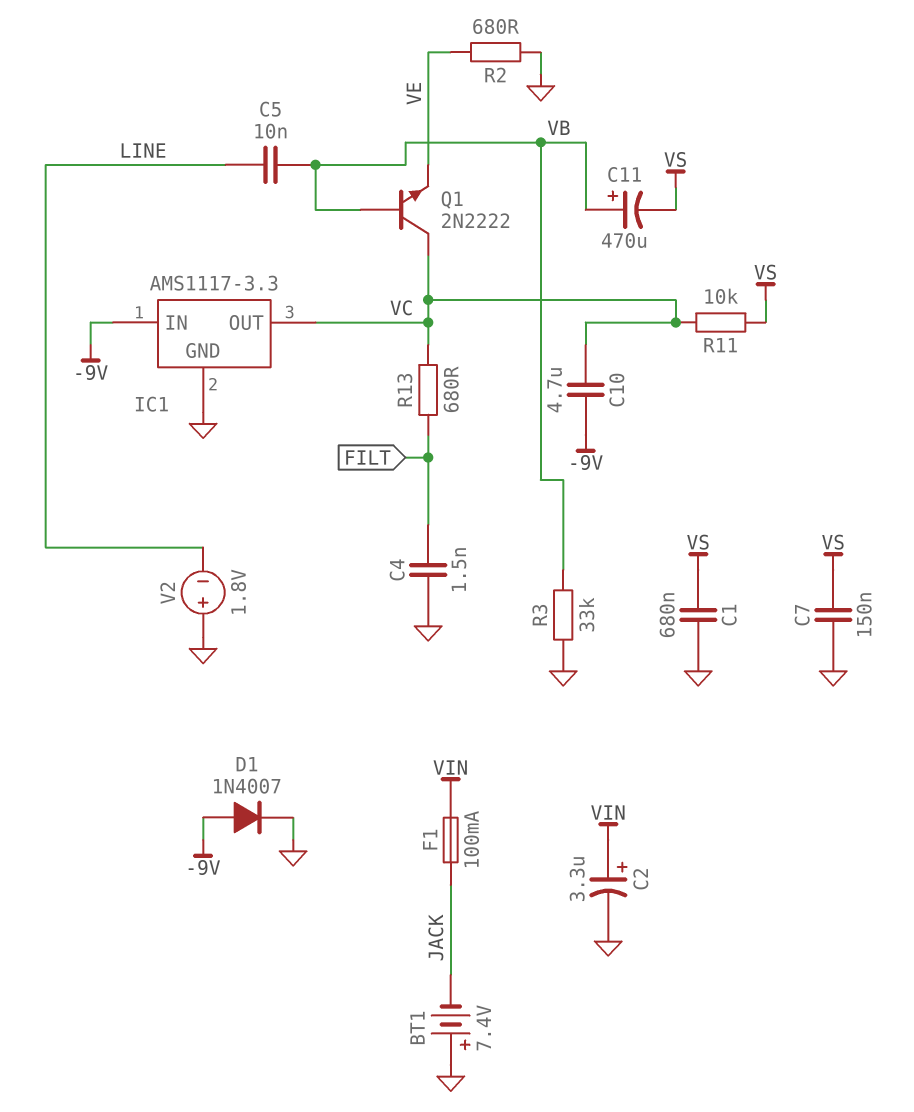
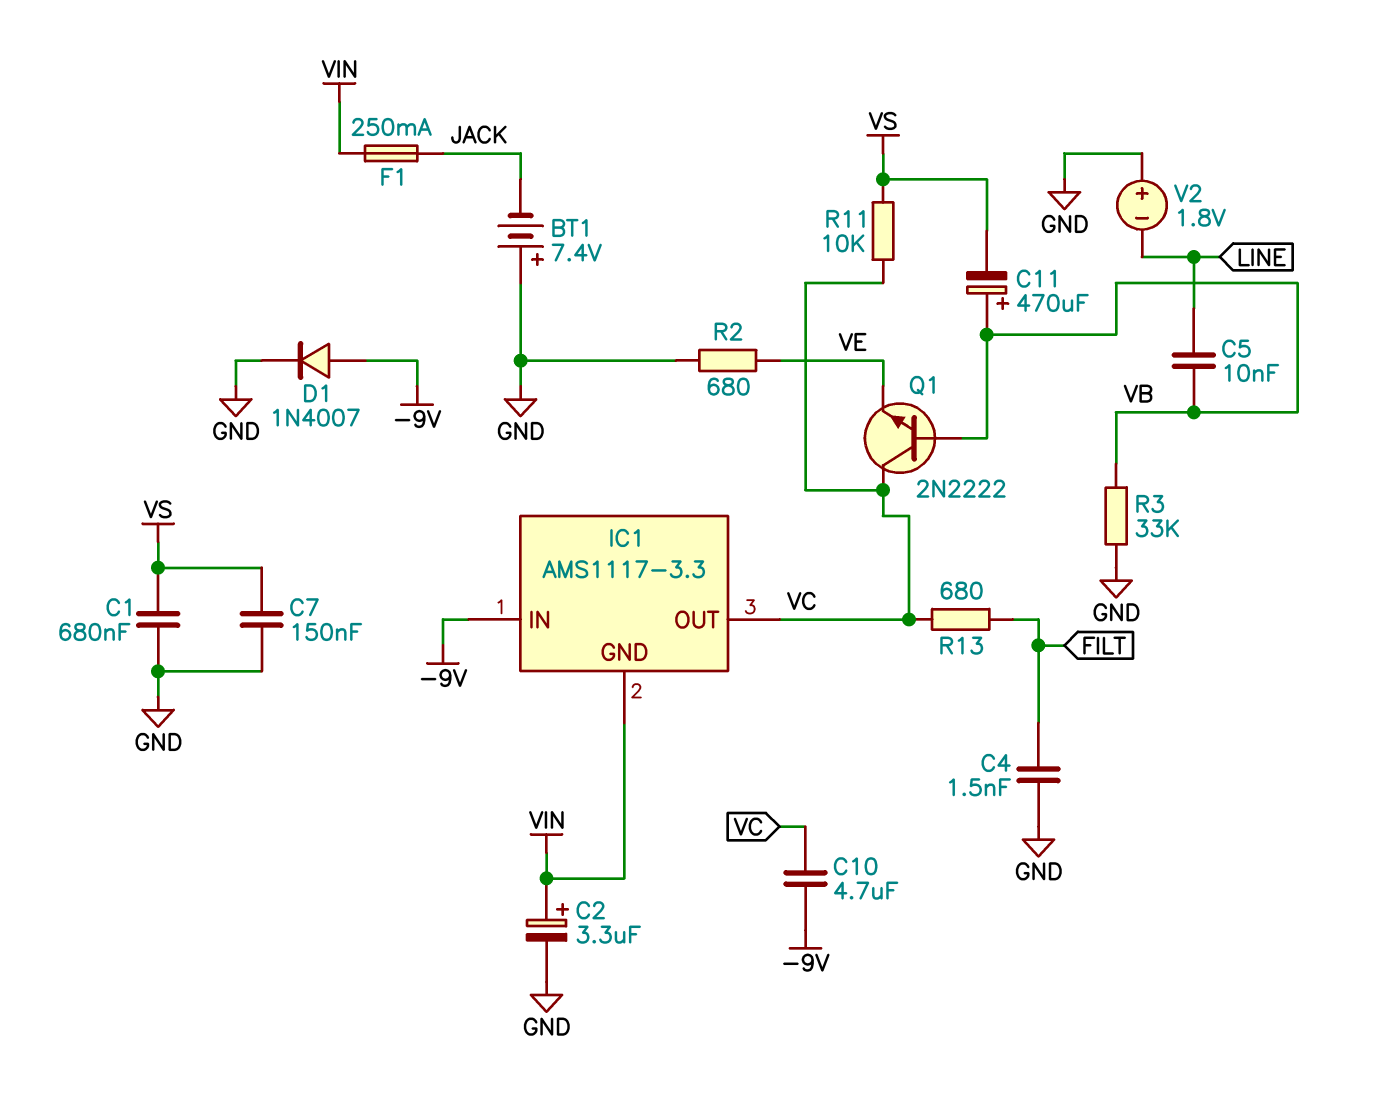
F1: 100mA (JACK, VIN) -> 250mA (JACK, VIN)
IC1 pin GND: GND -> VIN

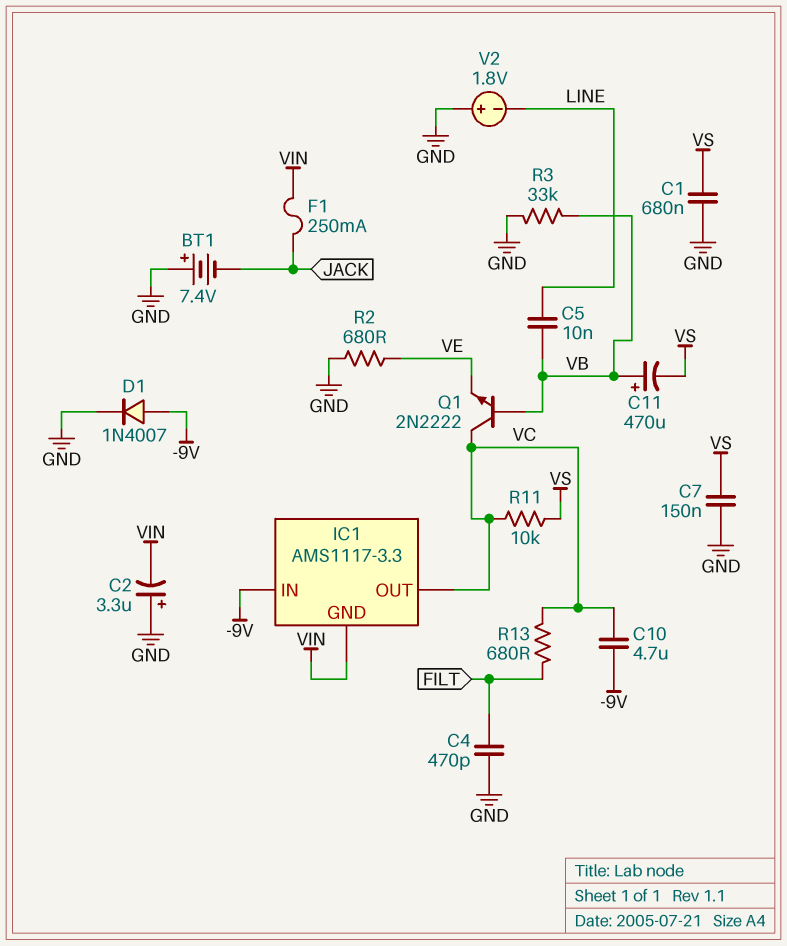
C2: 3.3uF (plus VIN, minus GND) -> 3.3uF (plus GND, minus VIN)
C4: 1.5nF (FILT, GND) -> 470pF (FILT, GND)

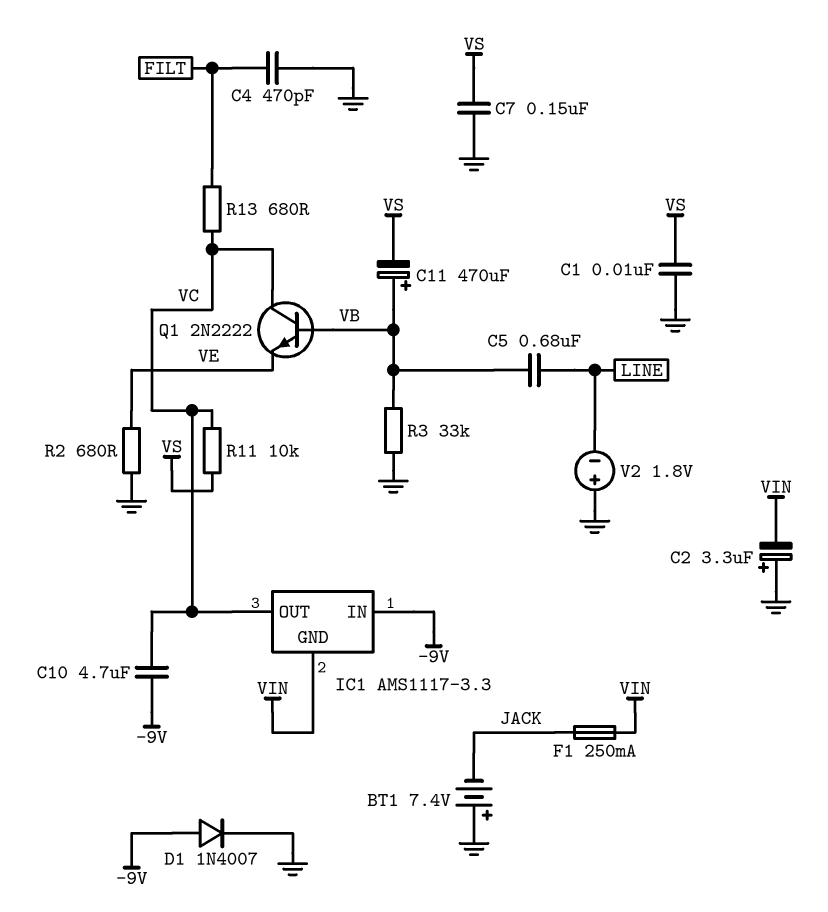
C1: 680nF (GND, VS) -> 10nF (GND, VS)
C5: 10nF (LINE, VB) -> 680nF (LINE, VB)

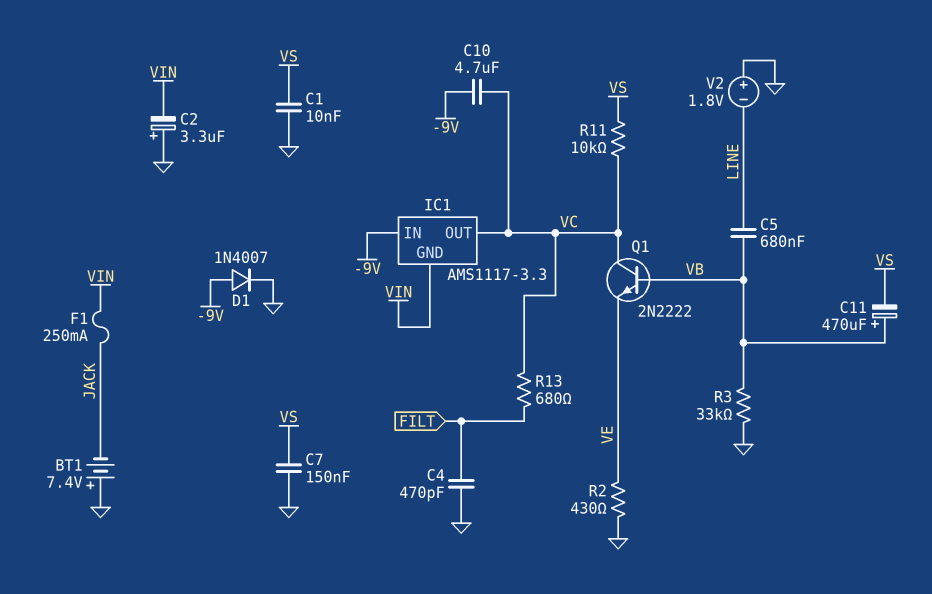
R2: 680 (GND, VE) -> 430 (GND, VE)

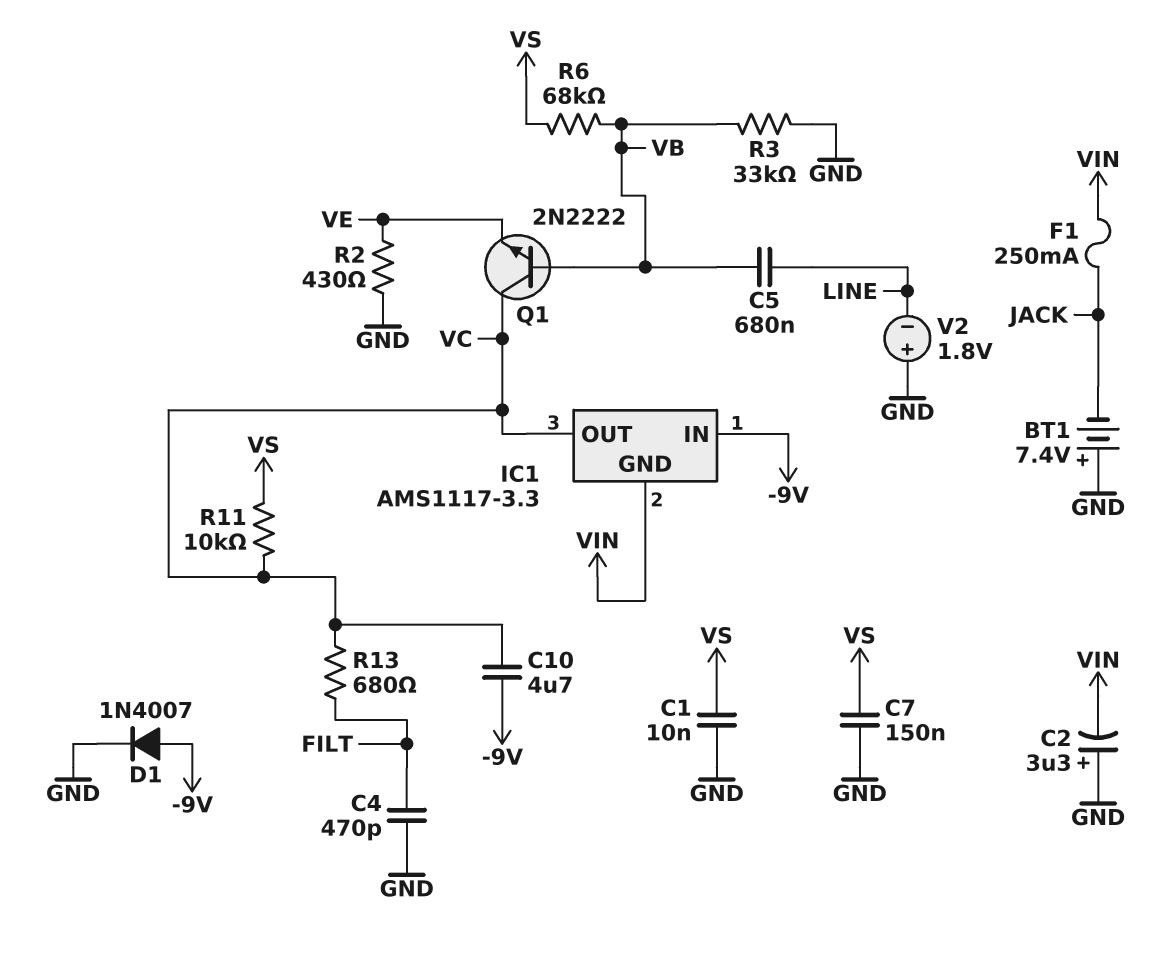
C11: 470uF (plus VB, minus VS) -> none
R6: none -> 68k (VB, VS)

